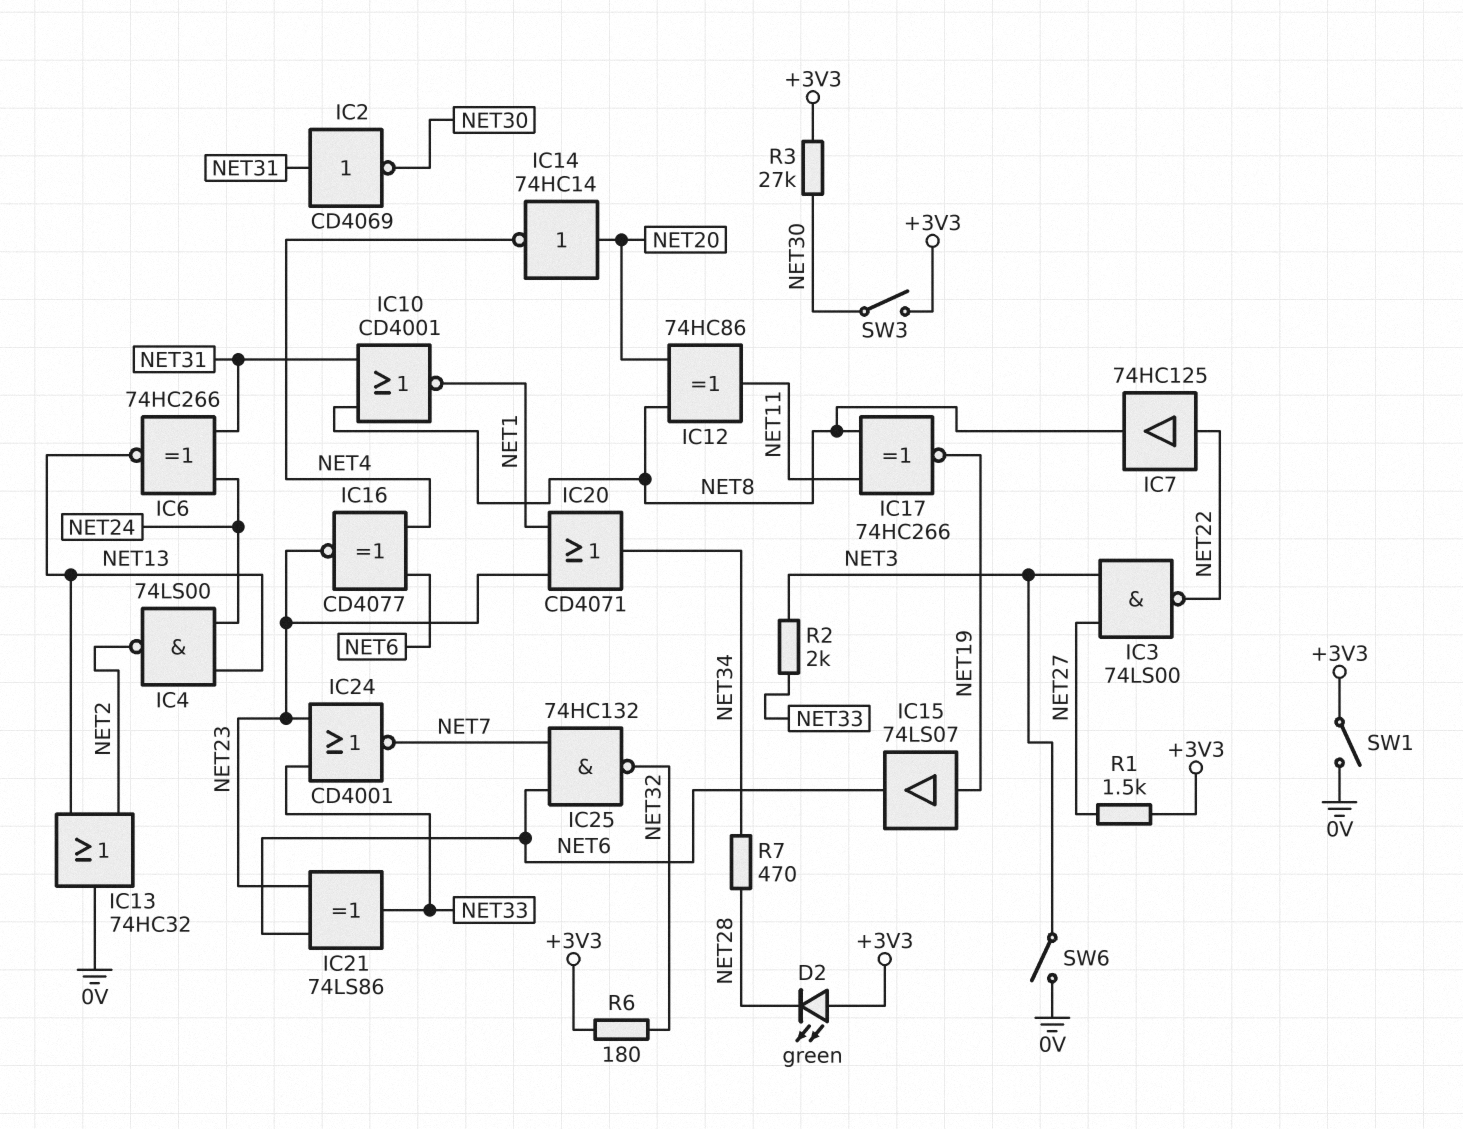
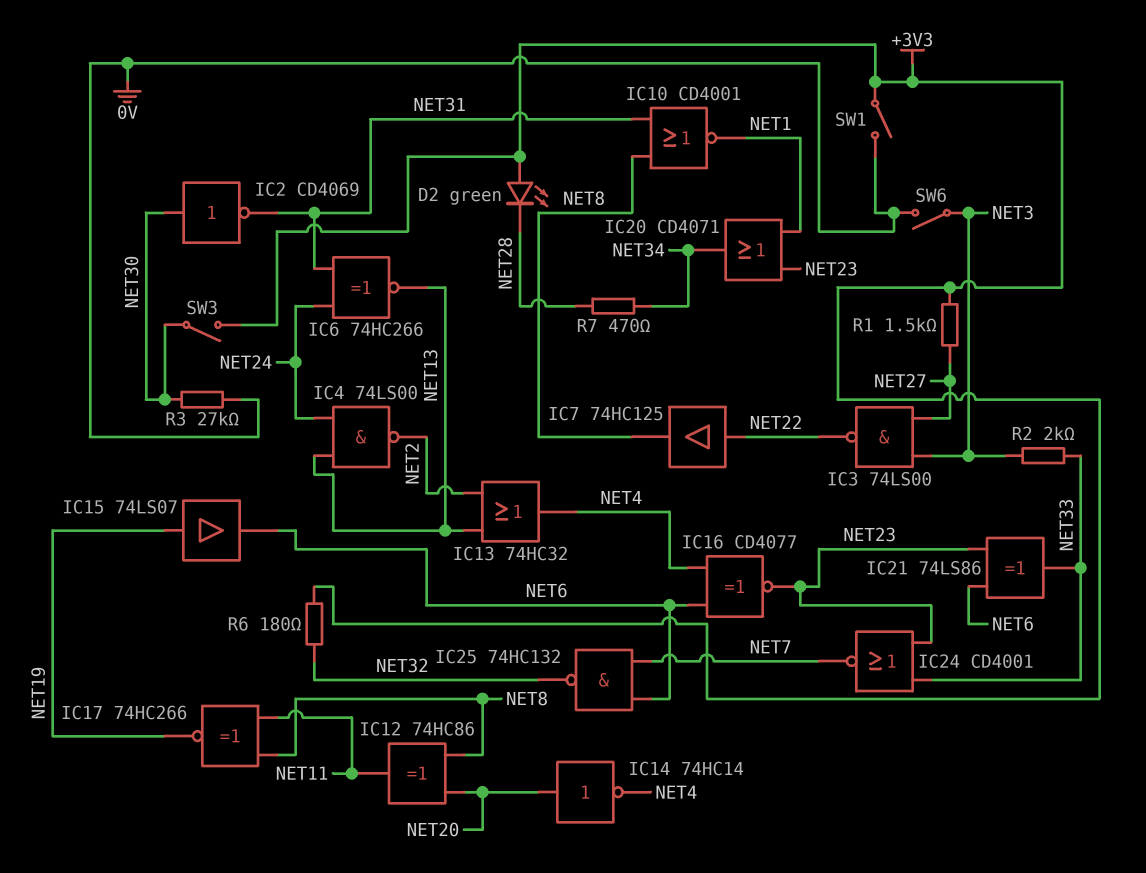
IC2: NOT CD4069 (in NET31, out NET30) -> NOT CD4069 (in NET30, out NET31)
IC13: OR 74HC32 (in NET2, in NET13, out 0V) -> OR 74HC32 (in NET2, in NET13, out NET4)
R3: 27k (+3V3, NET30) -> 27k (0V, NET30)

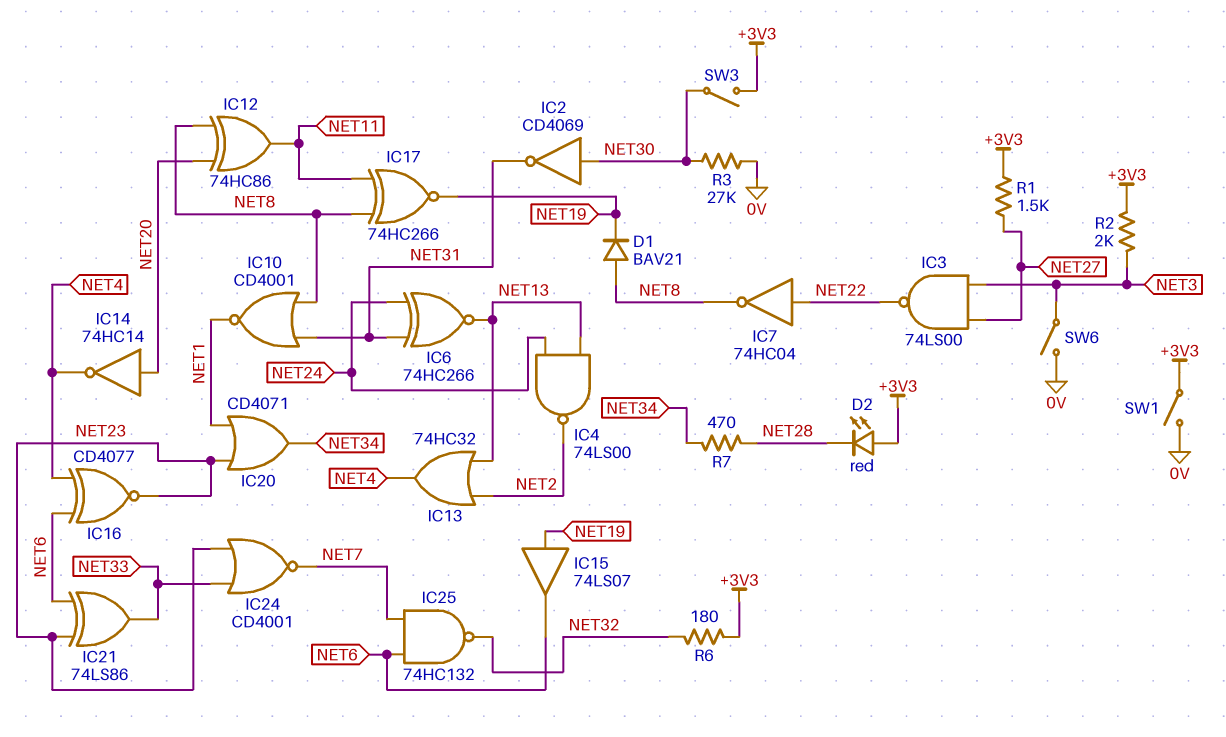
D1: none -> diode BAV21 (A NET8, K NET19)
D2: LED green (A +3V3, K NET28) -> LED red (A +3V3, K NET28)
IC7: buffer 74HC125 (in NET22, out NET8) -> NOT 74HC04 (in NET22, out NET8)
R2: 2k (NET3, NET33) -> 2k (+3V3, NET3)

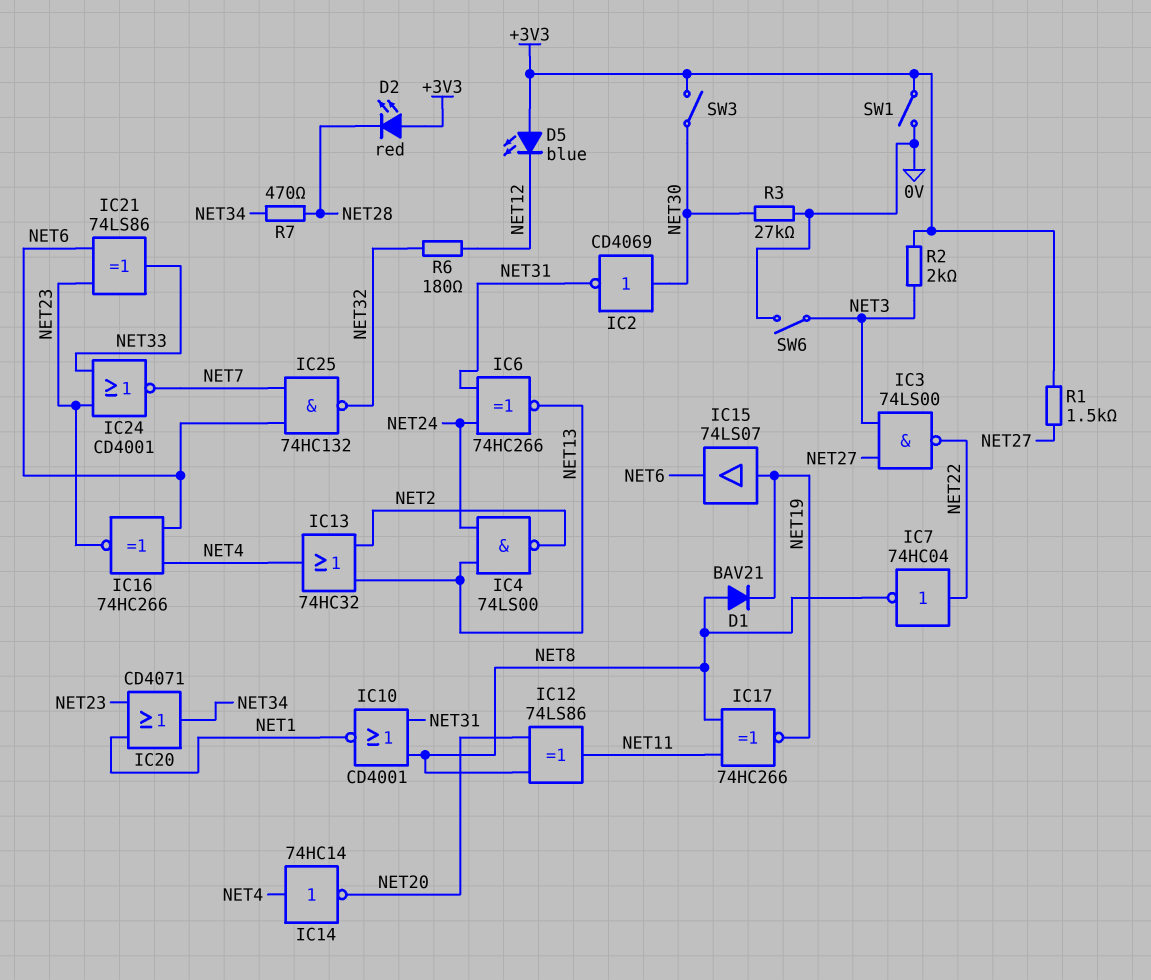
D5: none -> LED blue (A +3V3, K NET12)
IC12: XOR 74HC86 (in NET8, in NET20, out NET11) -> XOR 74LS86 (in NET8, in NET20, out NET11)
IC14: NOT 74HC14 (in NET20, out NET4) -> NOT 74HC14 (in NET4, out NET20)
IC16: XNOR CD4077 (in NET4, in NET6, out NET23) -> XNOR 74HC266 (in NET4, in NET6, out NET23)
R6: 180 (+3V3, NET32) -> 180 (NET12, NET32)

